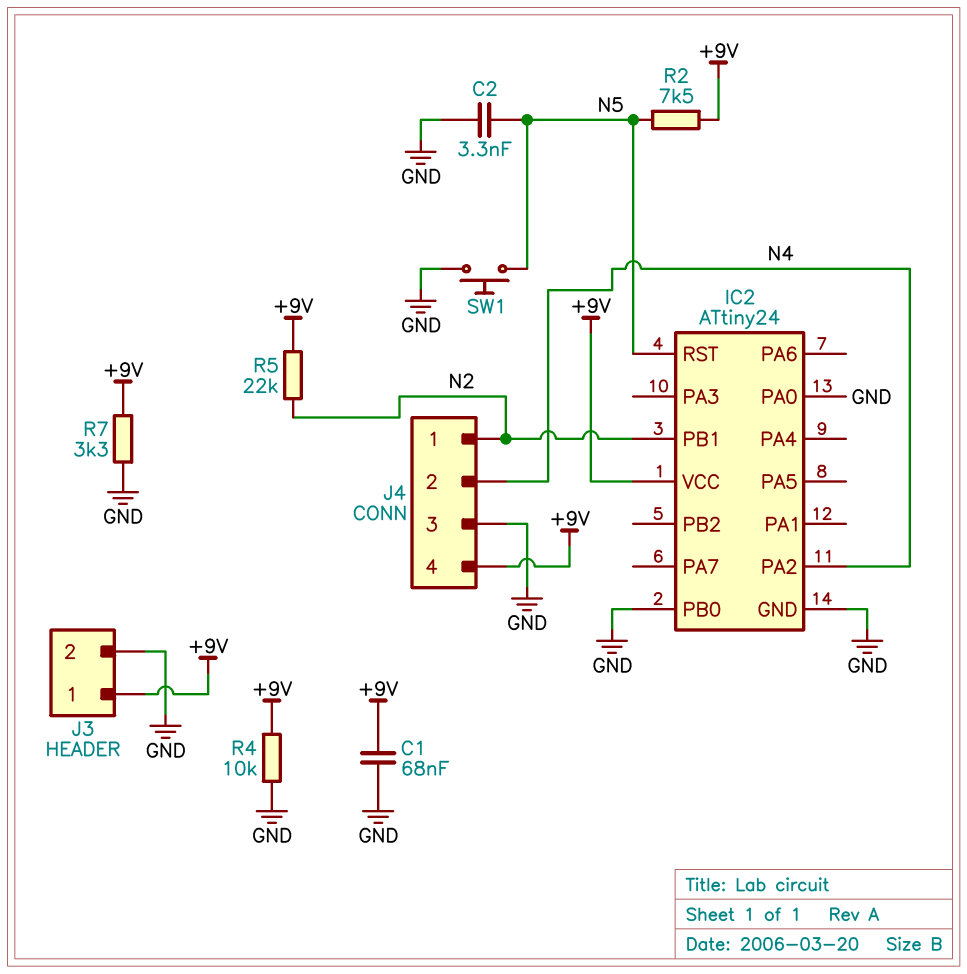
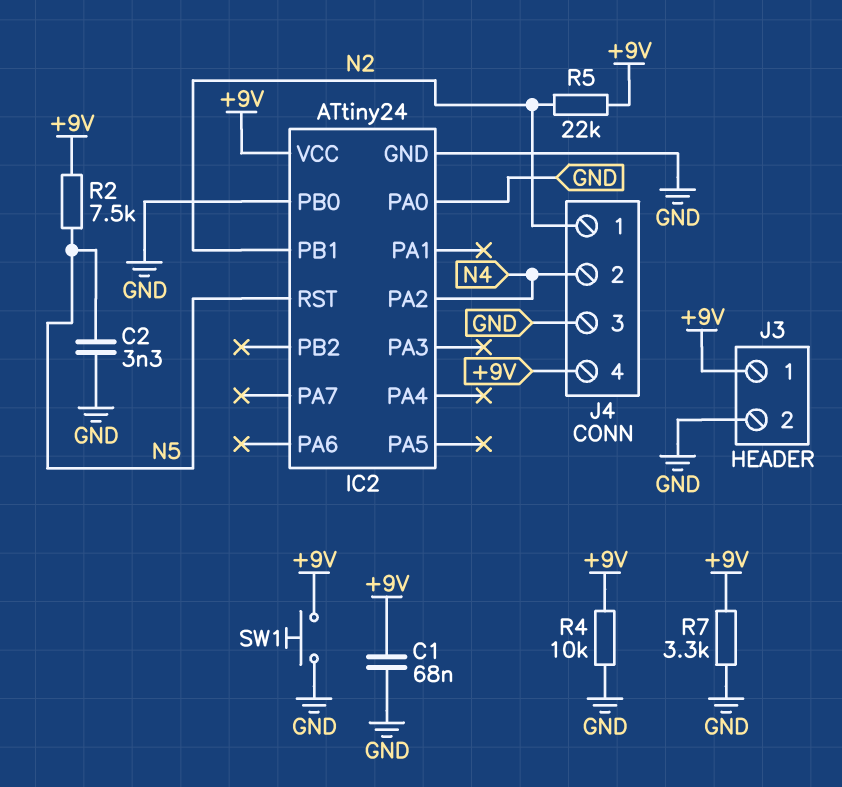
SW1: button (GND, N5) -> button (+9V, GND)

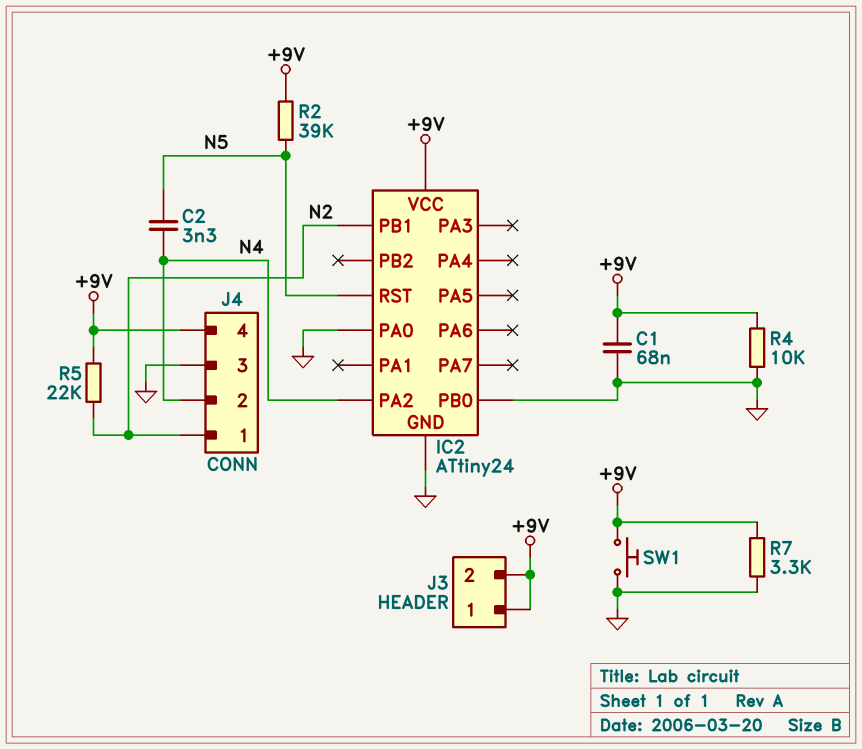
C2: 3.3nF (GND, N5) -> 3.3nF (N4, N5)
J3 pin 2: GND -> +9V
R2: 7.5k (+9V, N5) -> 39k (+9V, N5)

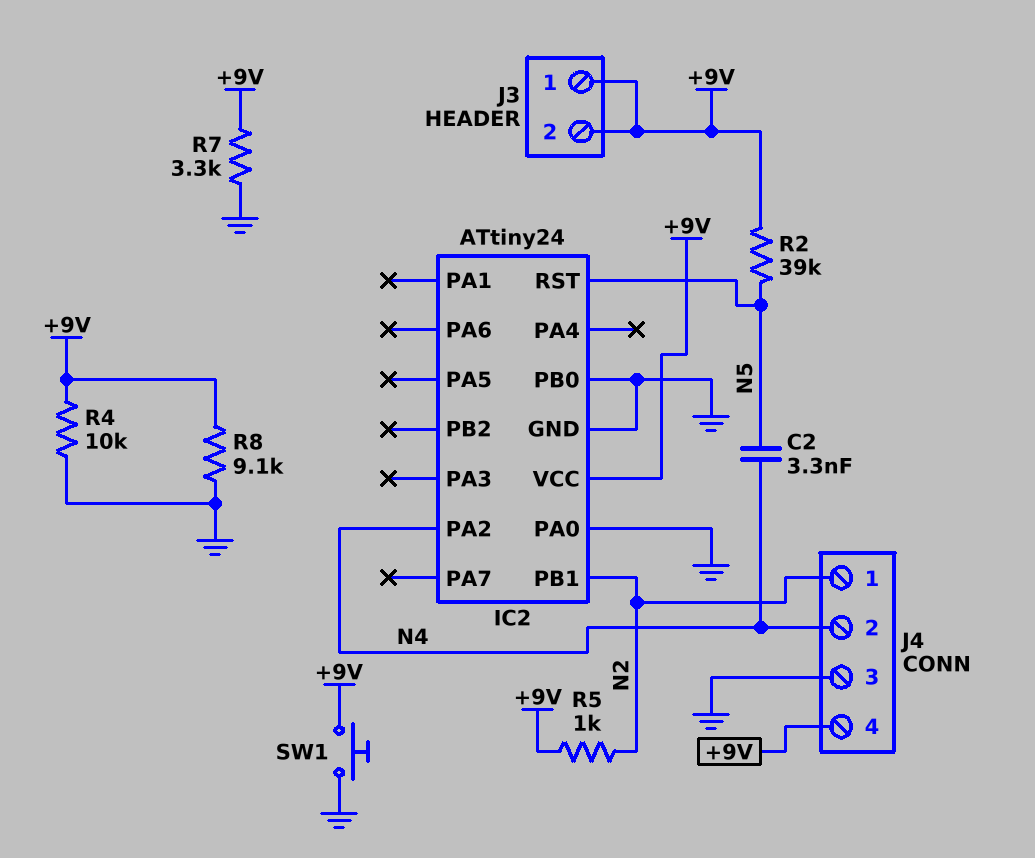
C1: 68nF (+9V, GND) -> none
R5: 22k (+9V, N2) -> 1k (+9V, N2)
R8: none -> 9.1k (+9V, GND)

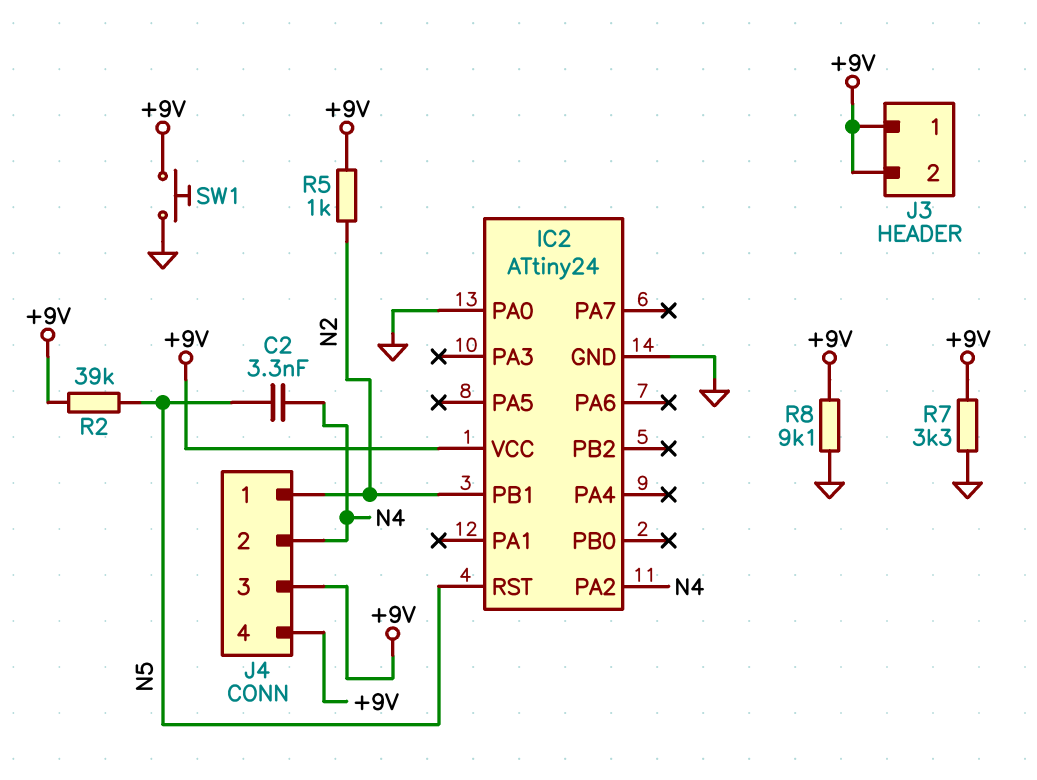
IC2 pin PB0: GND -> none
J4 pin 3: GND -> +9V
R4: 10k (+9V, GND) -> none

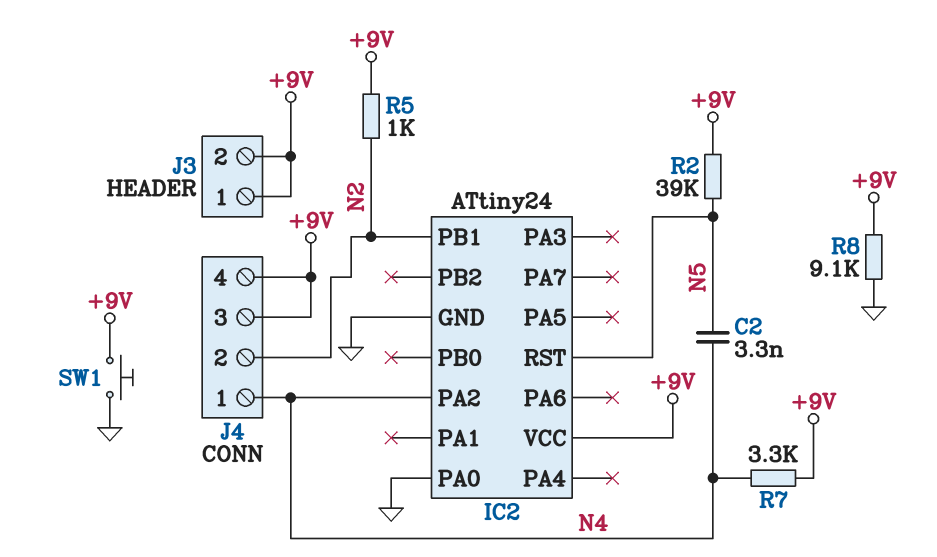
J4 pin 1: N2 -> N4
J4 pin 2: N4 -> N2
R7: 3.3k (+9V, GND) -> 3.3k (+9V, N4)

